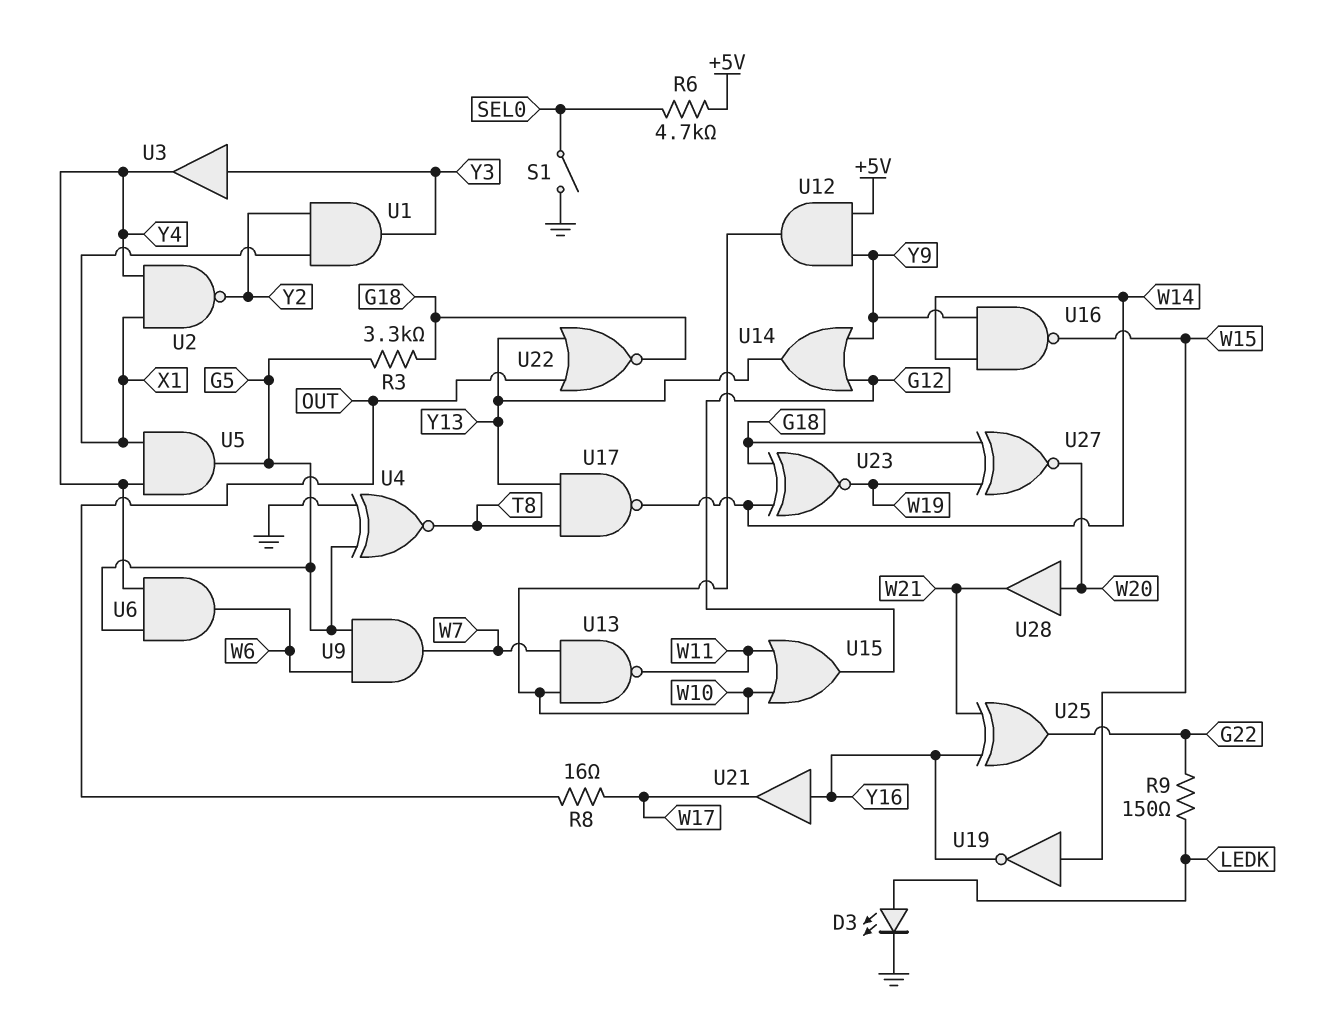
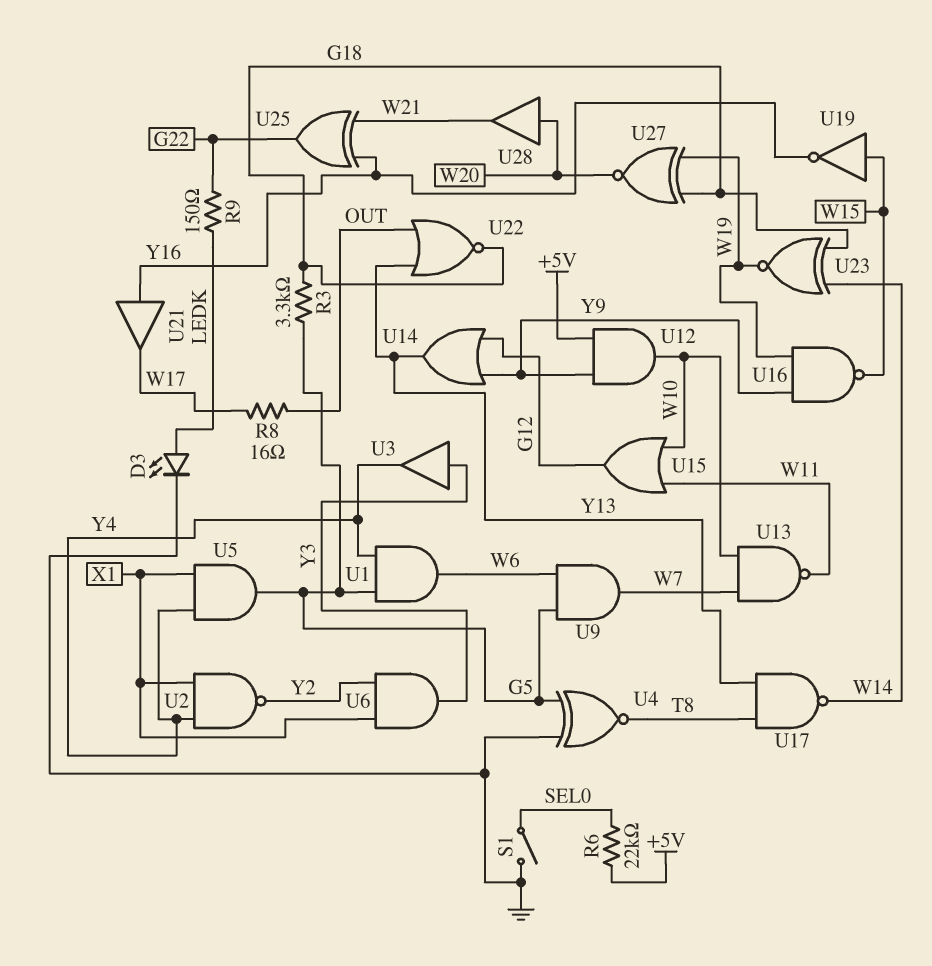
R6: 4.7k (+5V, SEL0) -> 22k (+5V, SEL0)
U1: AND (in X1, in Y2, out Y3) -> AND (in G5, in Y4, out W6)
U6: AND (in G5, in Y4, out W6) -> AND (in X1, in Y2, out Y3)
U16: NAND (in W14, in Y9, out W15) -> NAND (in W19, in Y9, out W15)

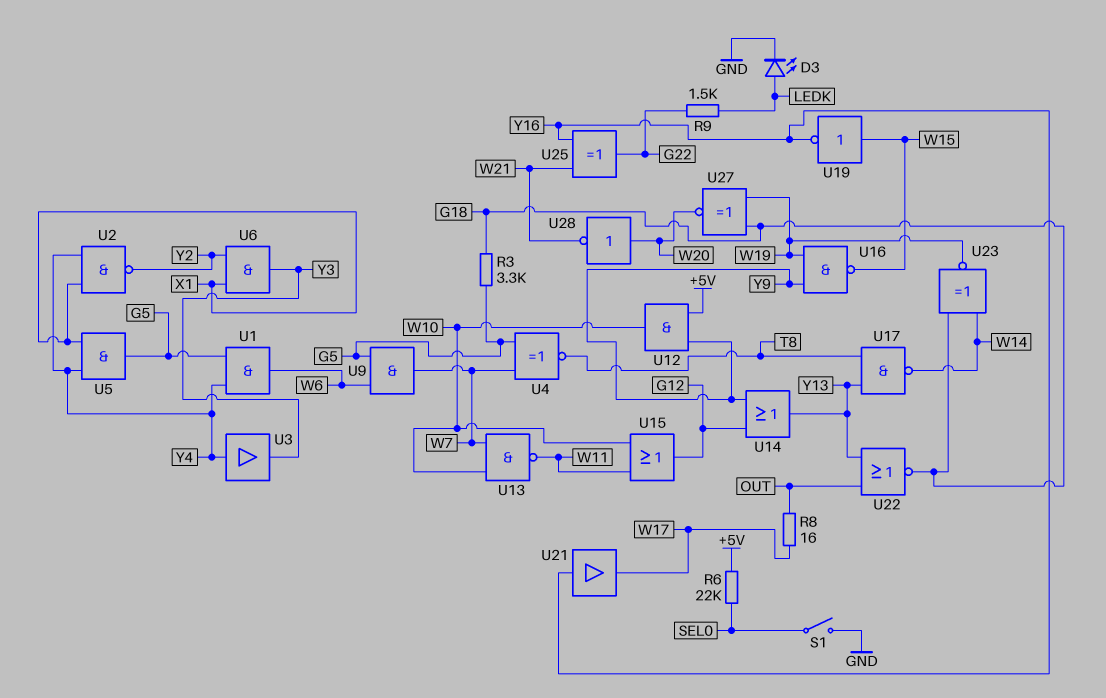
R9: 150 (G22, LEDK) -> 1.5k (G22, LEDK)
U3: buffer (in Y3, out Y4) -> buffer (in Y4, out Y3)
U4: XNOR (in G5, in GND, out T8) -> XNOR (in G5, in W7, out T8)
U28: buffer (in W20, out W21) -> NOT (in W20, out W21)

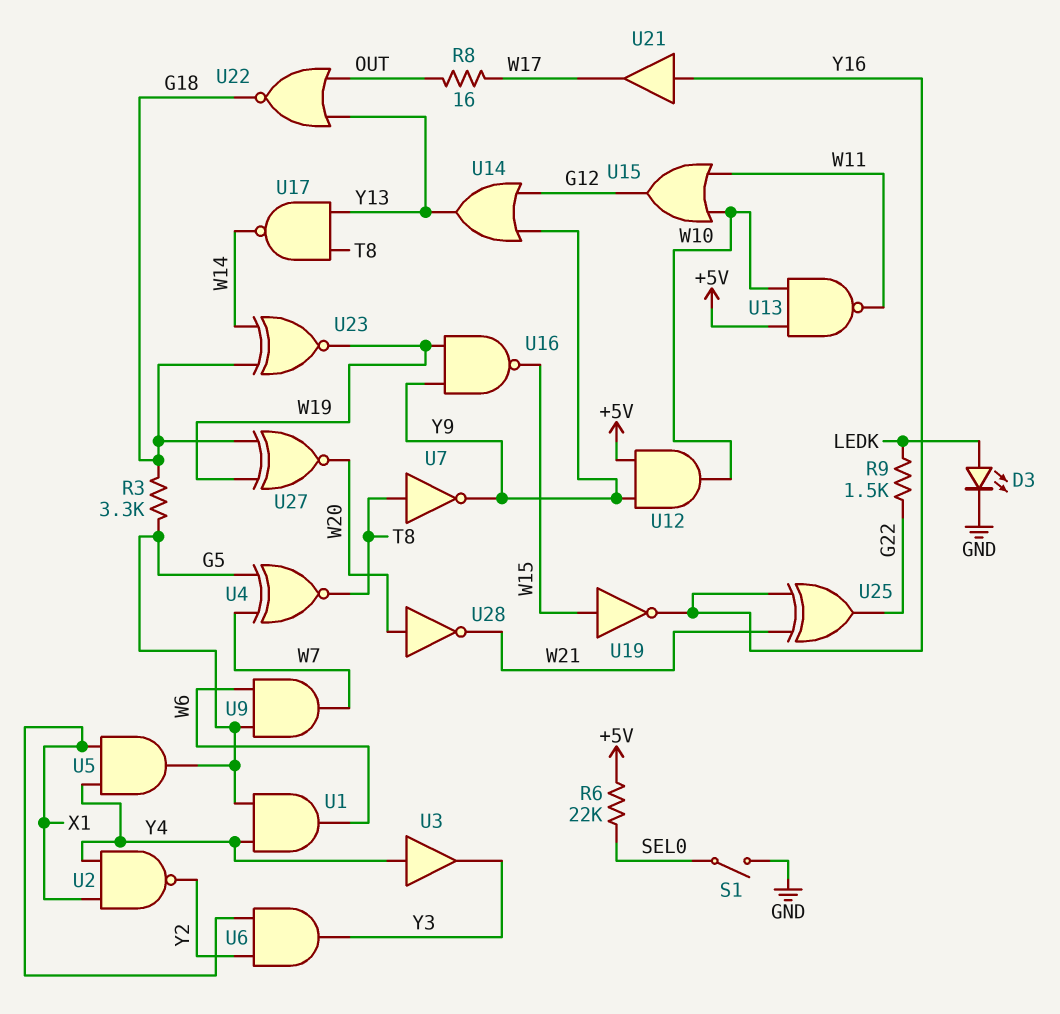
U7: none -> NOT (in T8, out Y9)
U13: NAND (in W7, in W10, out W11) -> NAND (in +5V, in W10, out W11)

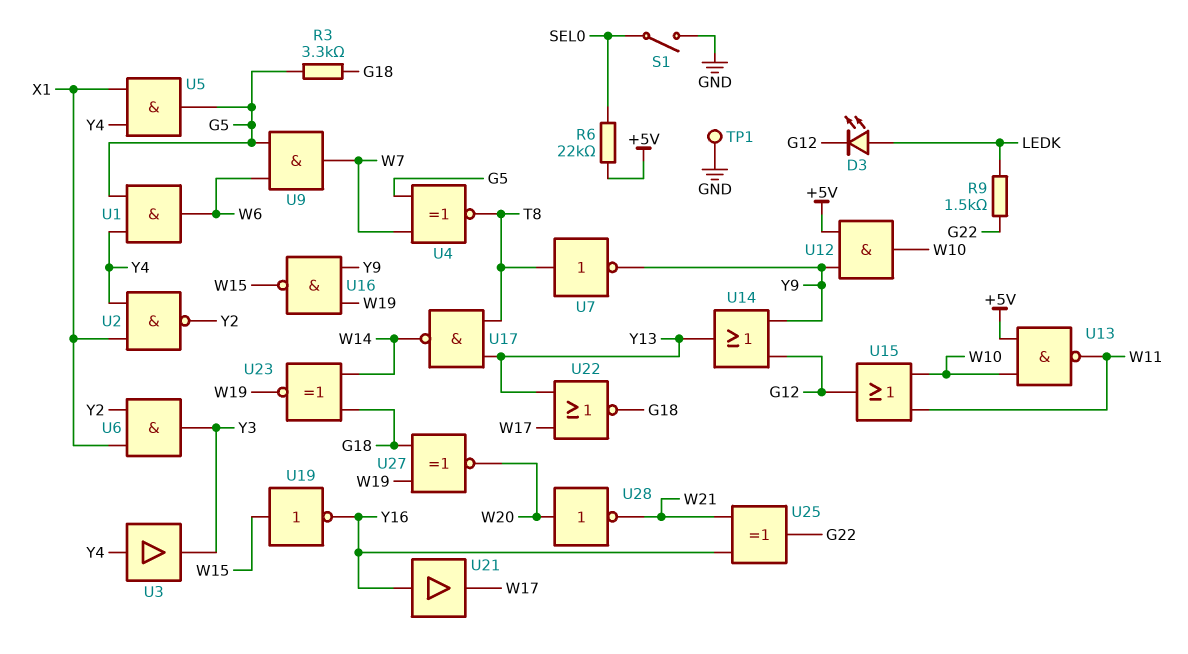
D3: LED (A LEDK, K GND) -> LED (A LEDK, K G12)
R8: 16 (OUT, W17) -> none
TP1: none -> test point (GND)
U22: NOR (in OUT, in Y13, out G18) -> NOR (in W17, in Y13, out G18)

